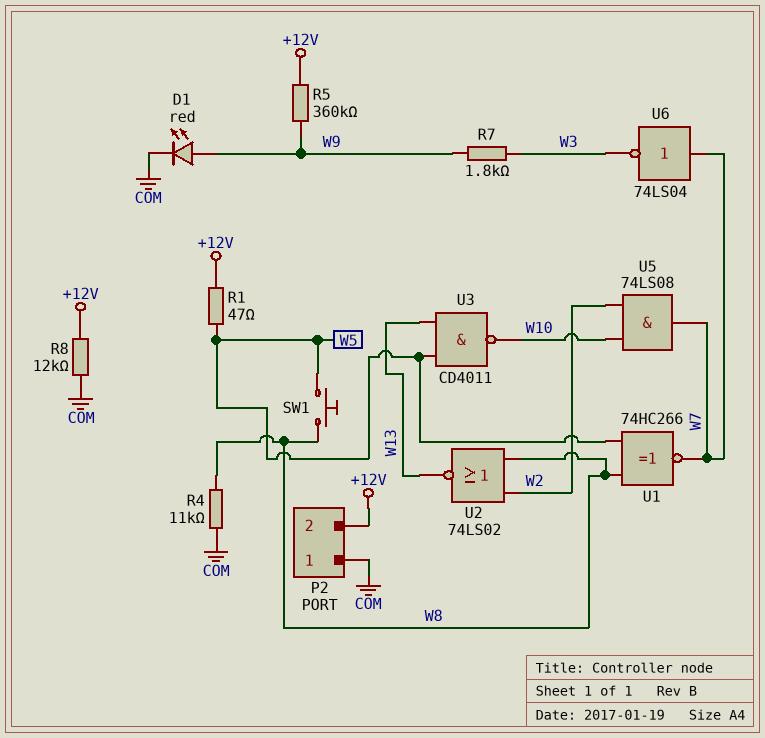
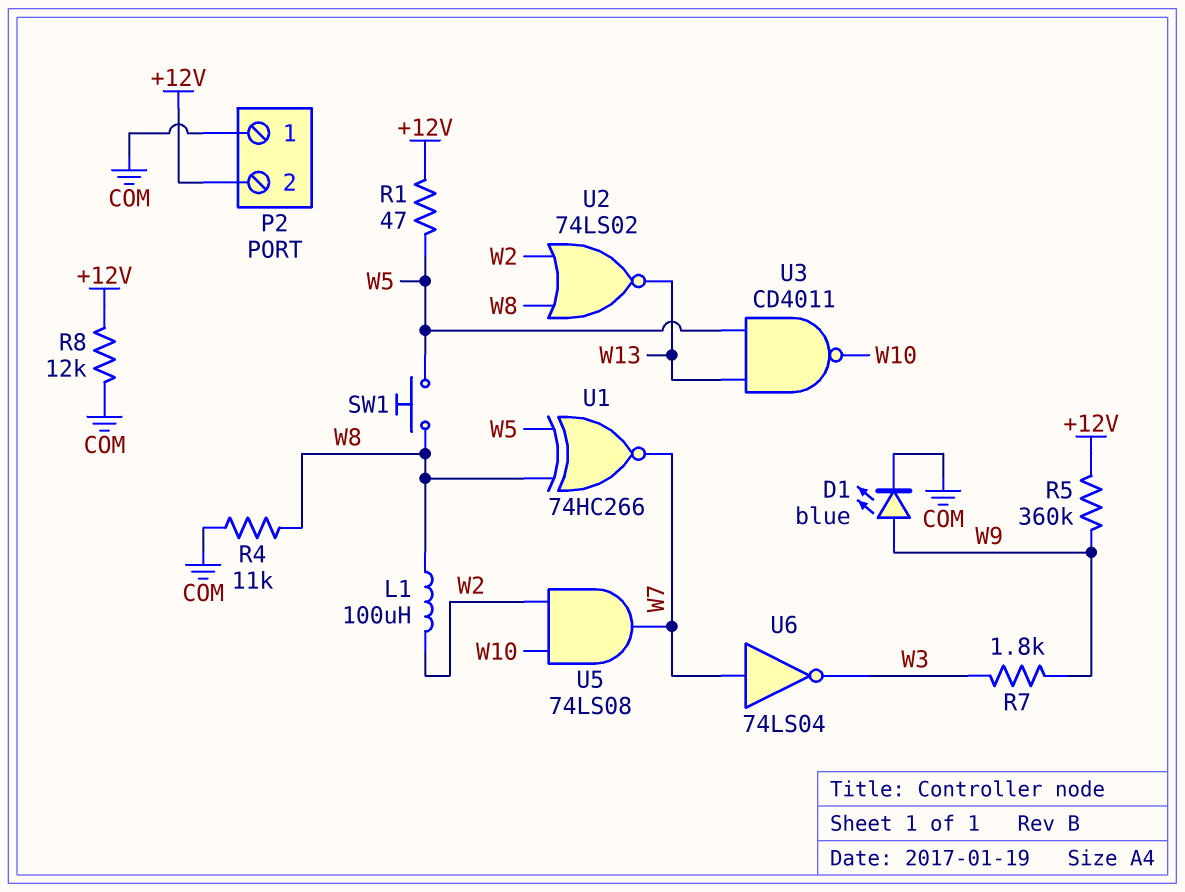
D1: LED red (A W9, K COM) -> LED blue (A W9, K COM)
L1: none -> 100uH (W2, W8)

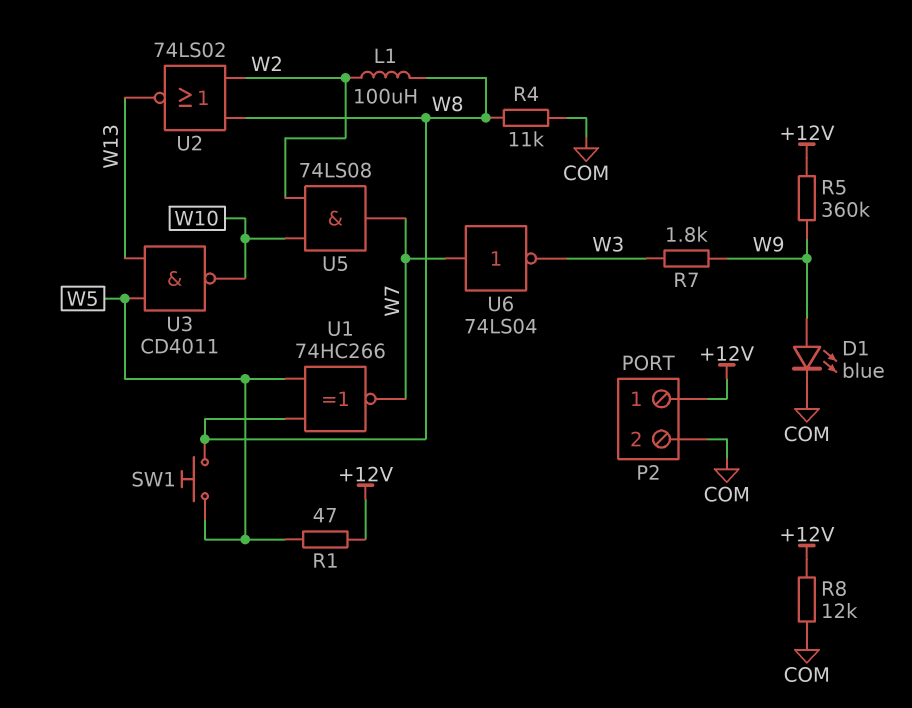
P2 pin 1: COM -> +12V
P2 pin 2: +12V -> COM

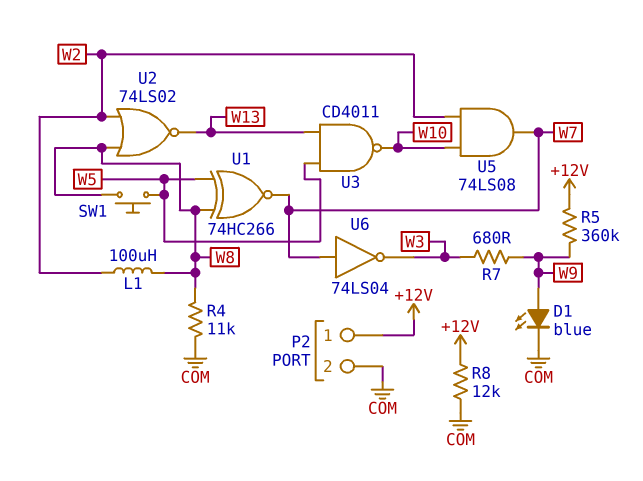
R1: 47 (+12V, W5) -> none
R7: 1.8k (W3, W9) -> 680 (W3, W9)

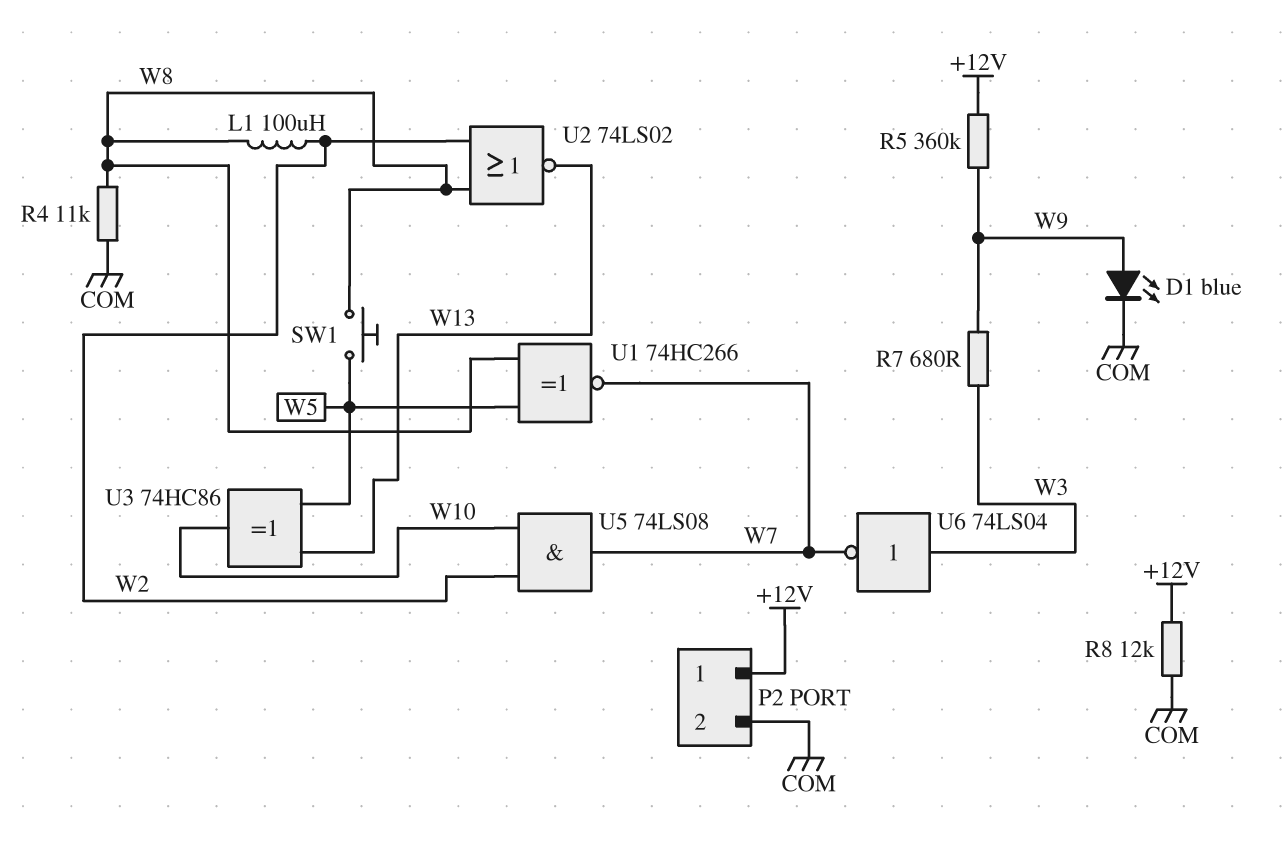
U3: NAND CD4011 (in W5, in W13, out W10) -> XOR 74HC86 (in W5, in W13, out W10)
U6: NOT 74LS04 (in W7, out W3) -> NOT 74LS04 (in W3, out W7)

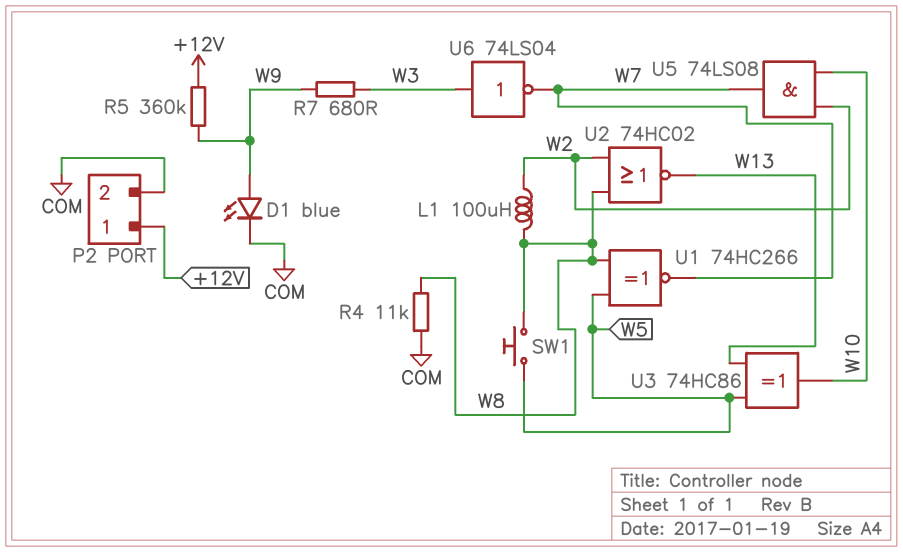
R8: 12k (+12V, COM) -> none
U2: NOR 74LS02 (in W2, in W8, out W13) -> NOR 74HC02 (in W2, in W8, out W13)

